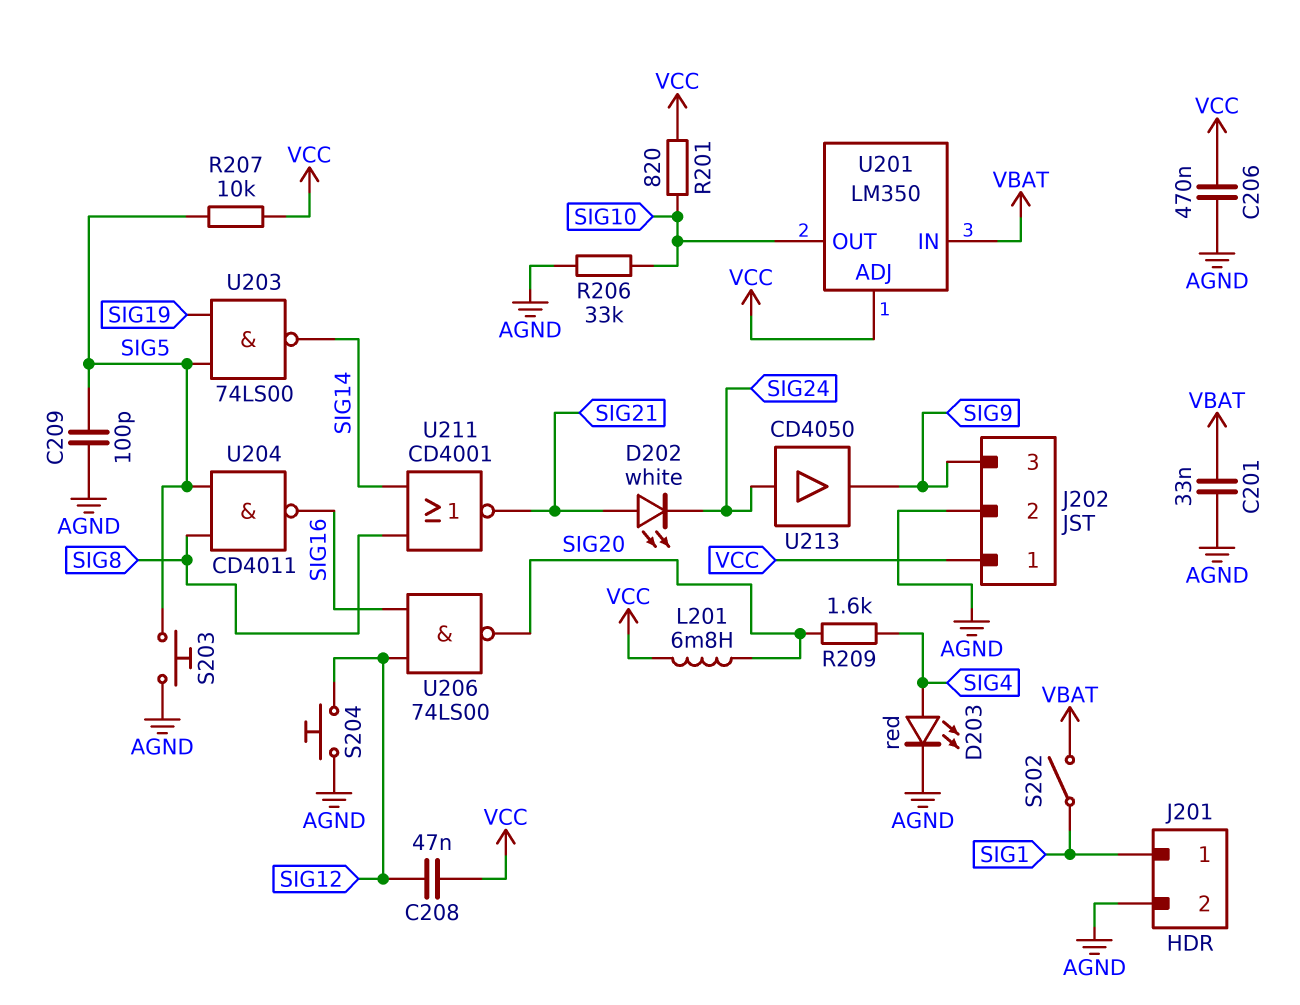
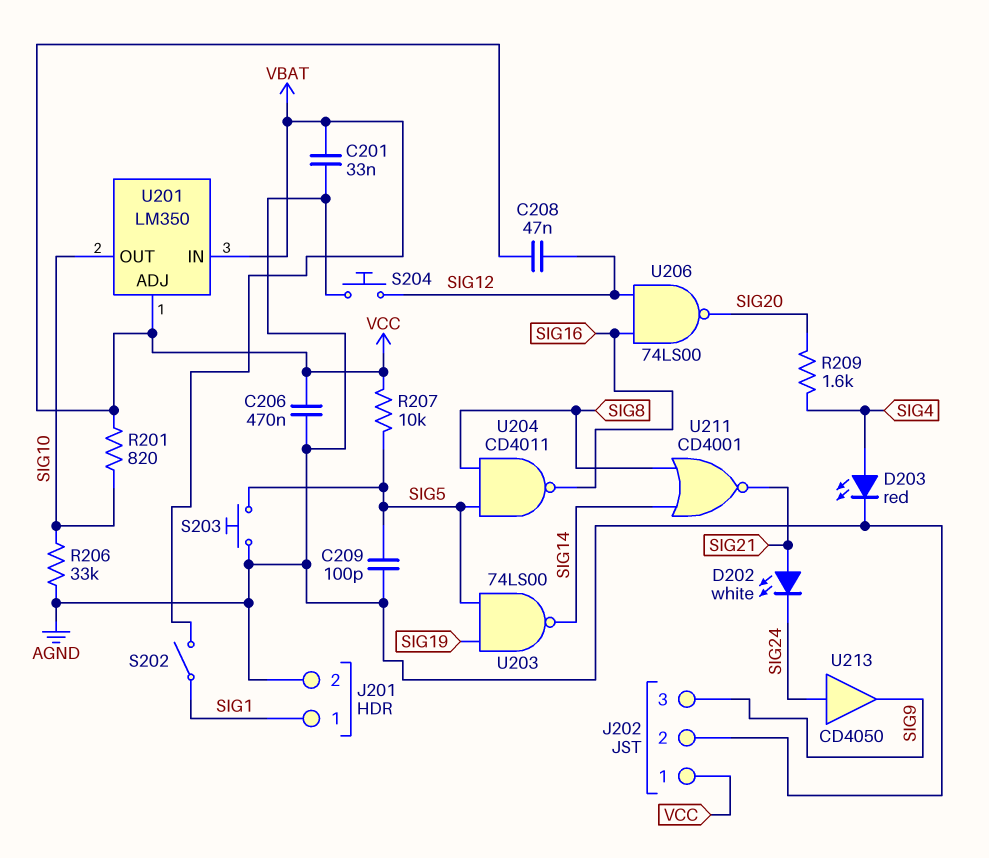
L201: 6.8mH (SIG20, VCC) -> none

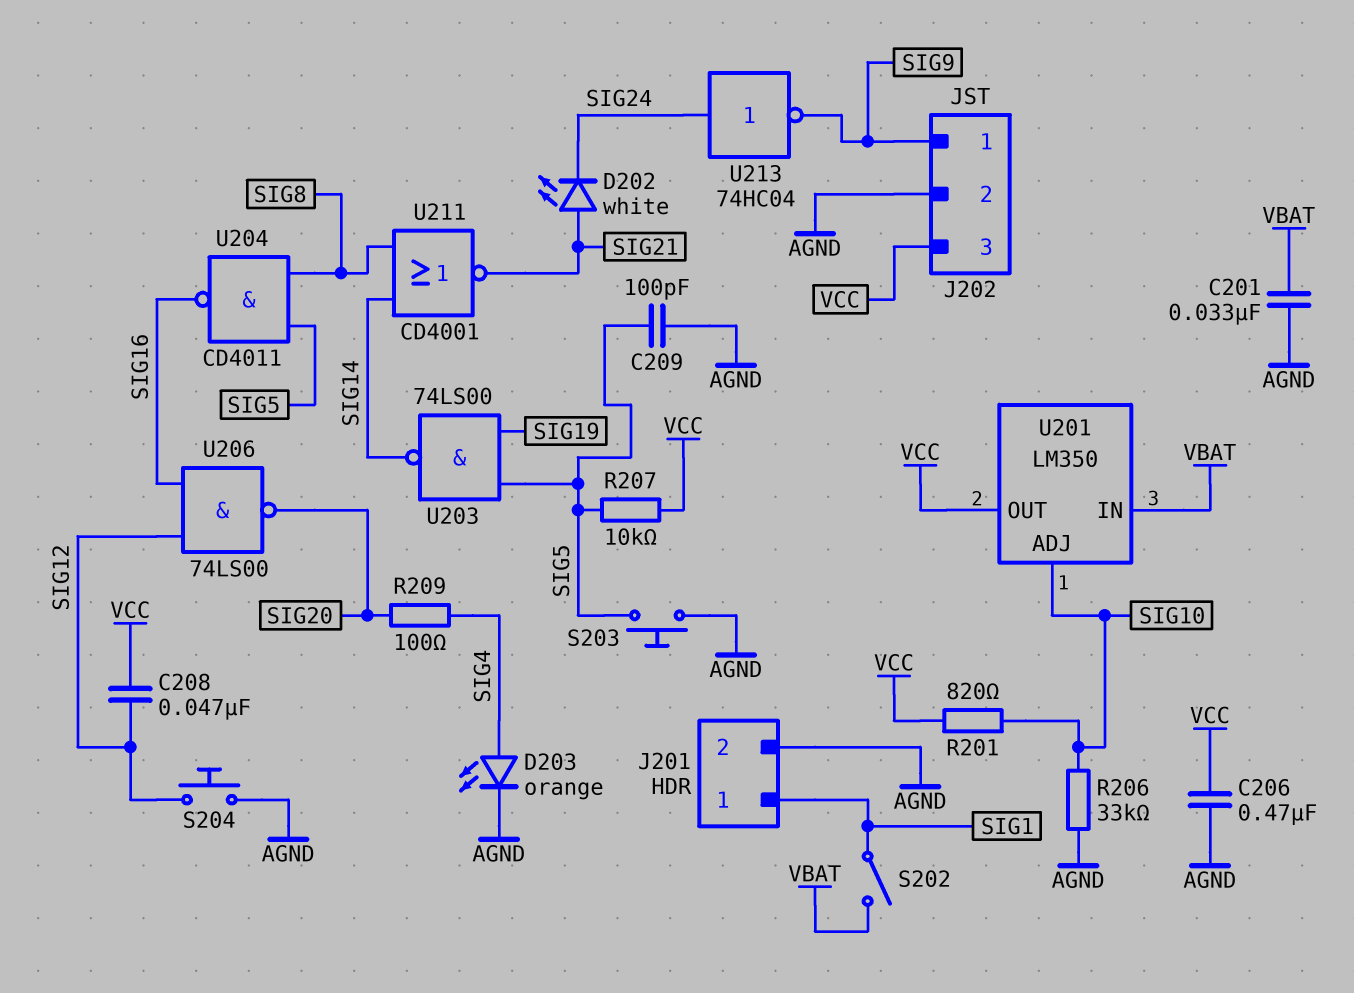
D203: LED red (A SIG4, K AGND) -> LED orange (A SIG4, K AGND)
J202 pin 1: VCC -> SIG9
J202 pin 3: SIG9 -> VCC
R209: 1.6k (SIG4, SIG20) -> 100 (SIG4, SIG20)
U201 pin ADJ: VCC -> SIG10
U201 pin OUT: SIG10 -> VCC
U213: buffer CD4050 (in SIG24, out SIG9) -> NOT 74HC04 (in SIG24, out SIG9)

